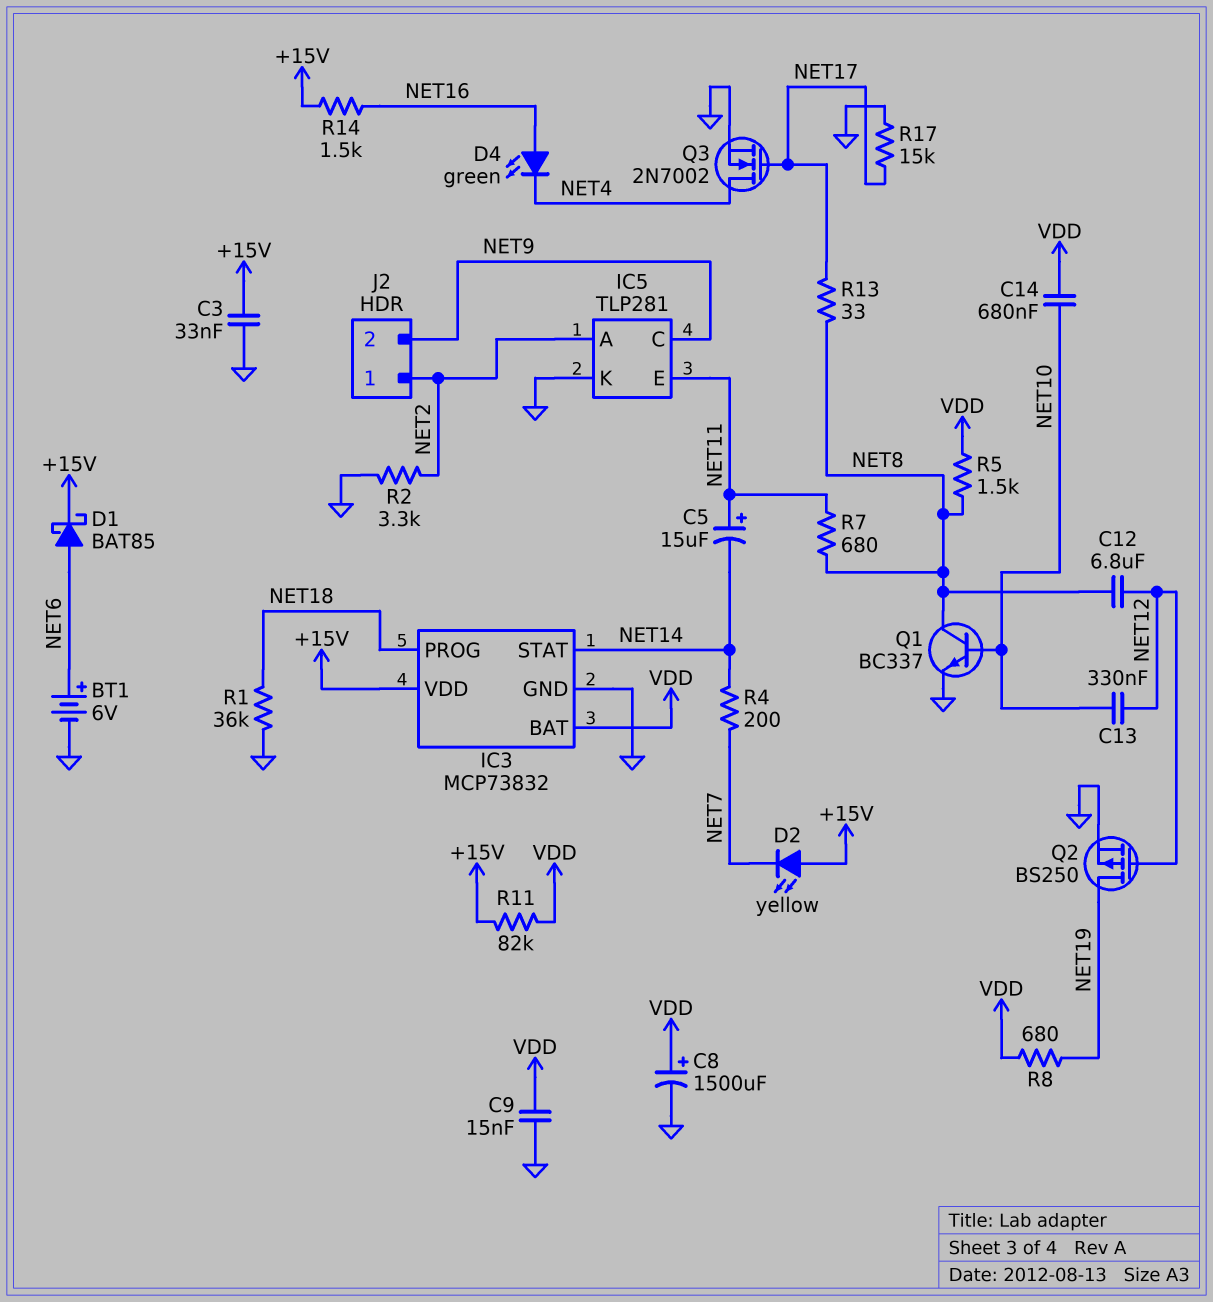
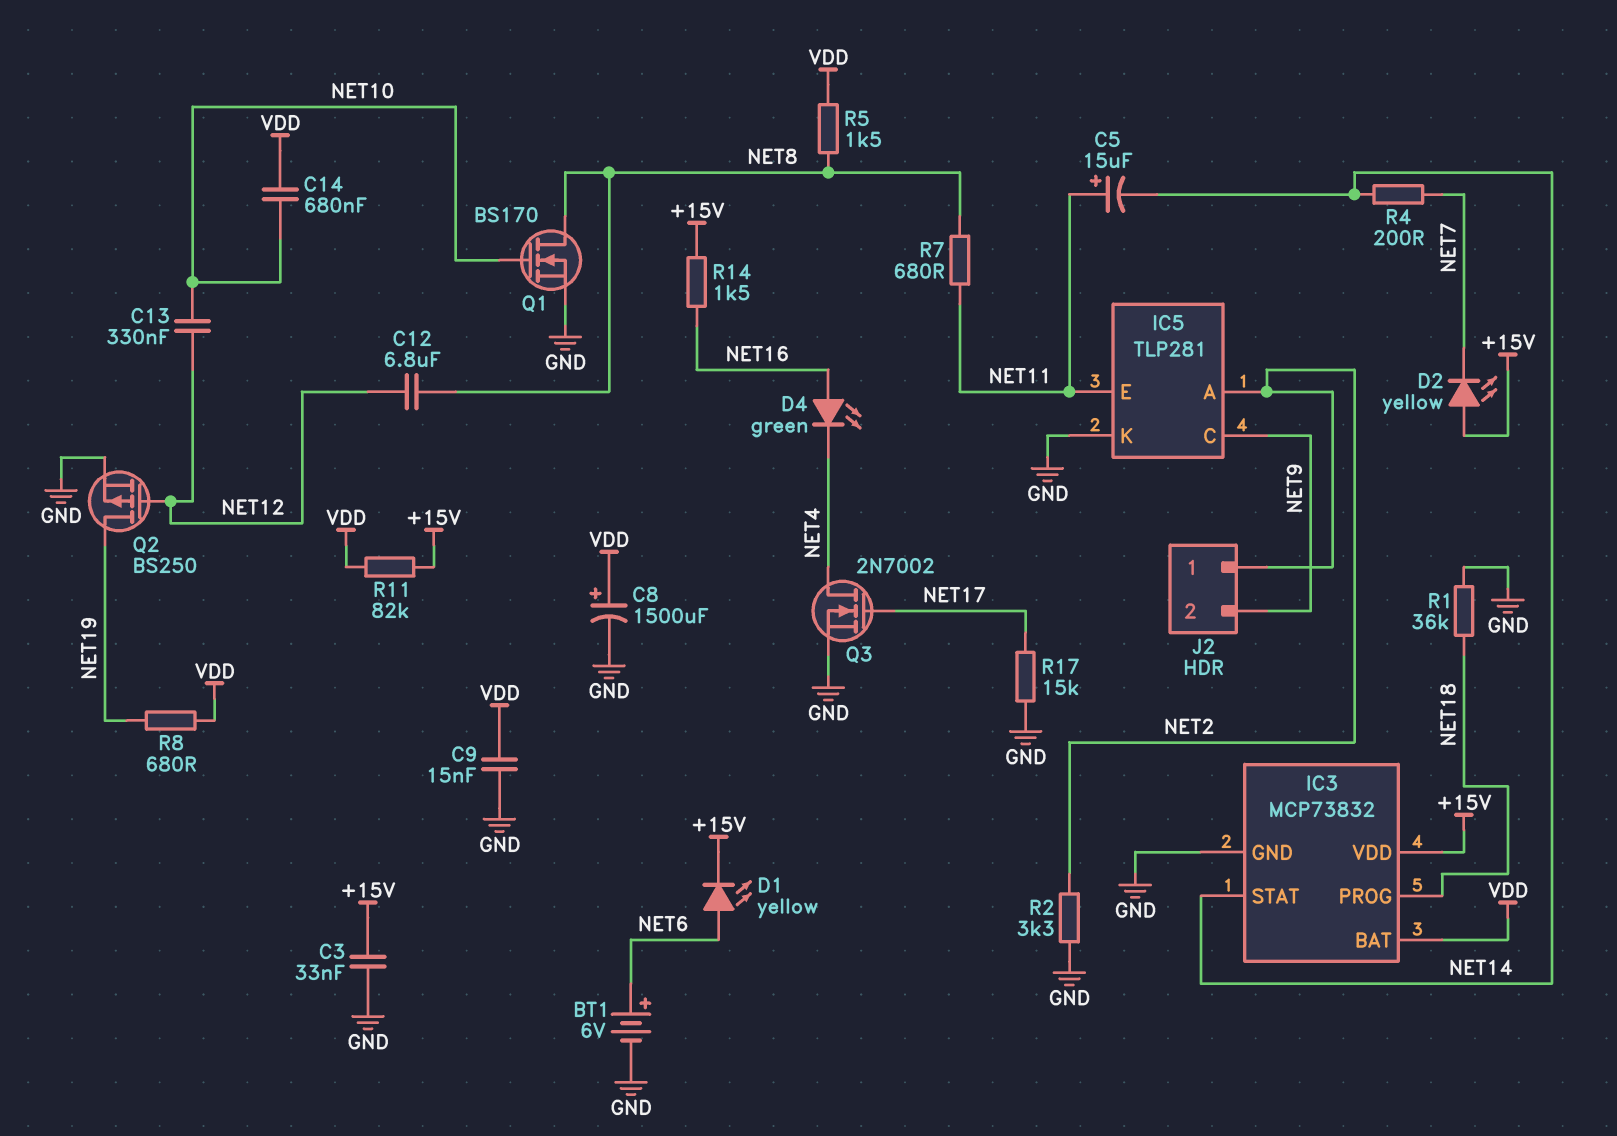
D1: schottky BAT85 (A NET6, K +15V) -> LED yellow (A NET6, K +15V)
Q1: NPN BC337 (B NET10, C NET8, E GND) -> NMOS BS170 (G NET10, D NET8, S GND)
R13: 33 (NET8, NET17) -> none

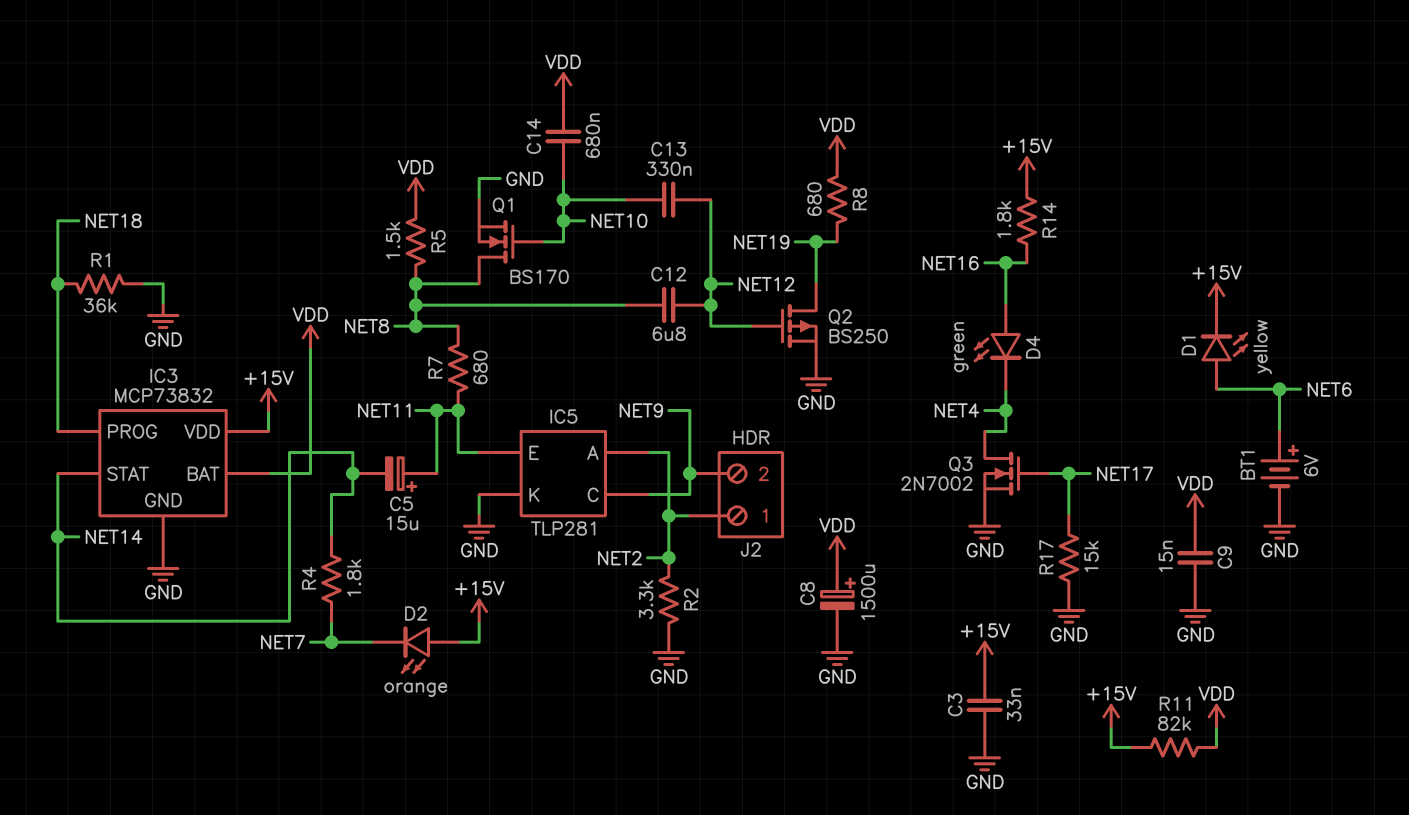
D2: LED yellow (A +15V, K NET7) -> LED orange (A +15V, K NET7)
R4: 200 (NET7, NET14) -> 1.8k (NET7, NET14)
R14: 1.5k (+15V, NET16) -> 1.8k (+15V, NET16)

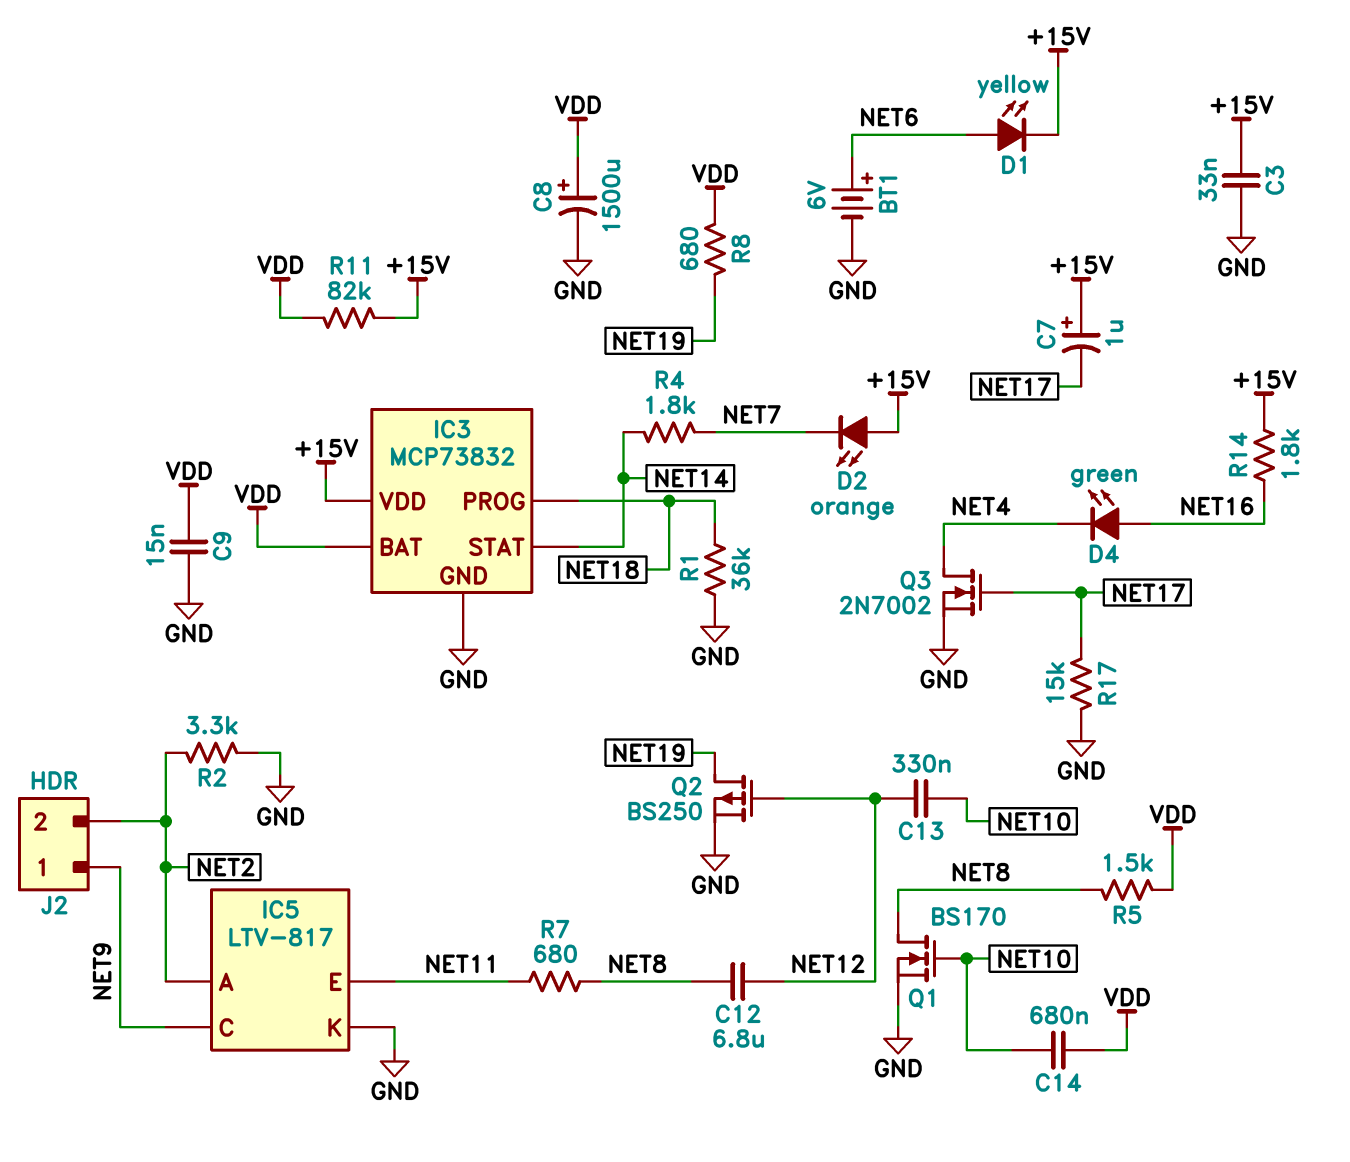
C5: 15uF (plus NET11, minus NET14) -> none
C7: none -> 1uF (plus +15V, minus NET17)
IC5: TLP281 -> LTV-817
J2 pin 1: NET2 -> NET9
J2 pin 2: NET9 -> NET2

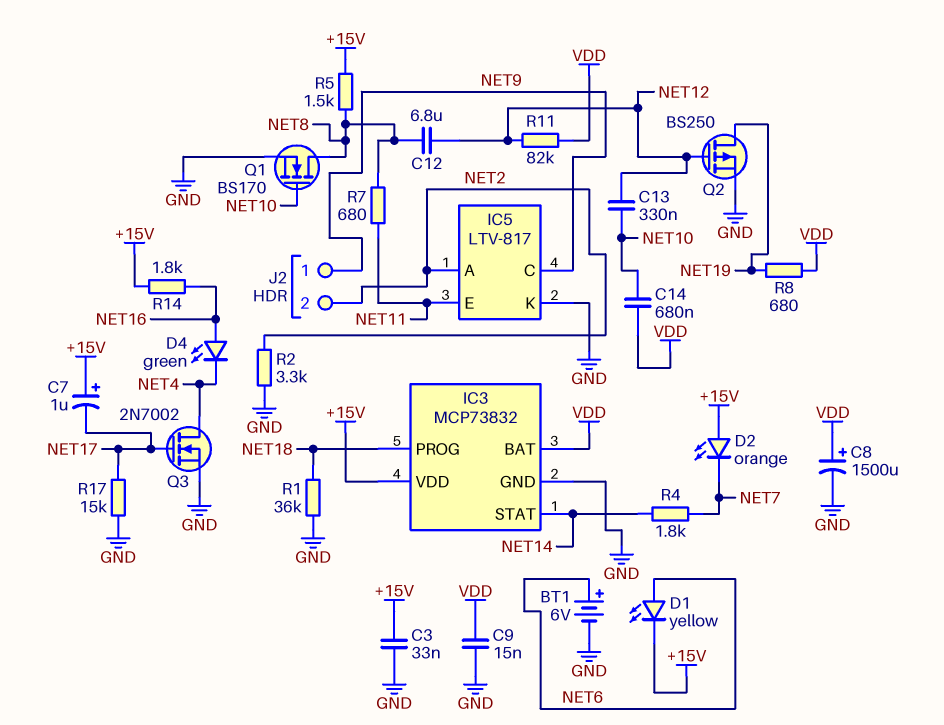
R5: 1.5k (NET8, VDD) -> 1.5k (+15V, NET8)
R11: 82k (+15V, VDD) -> 82k (NET12, VDD)

